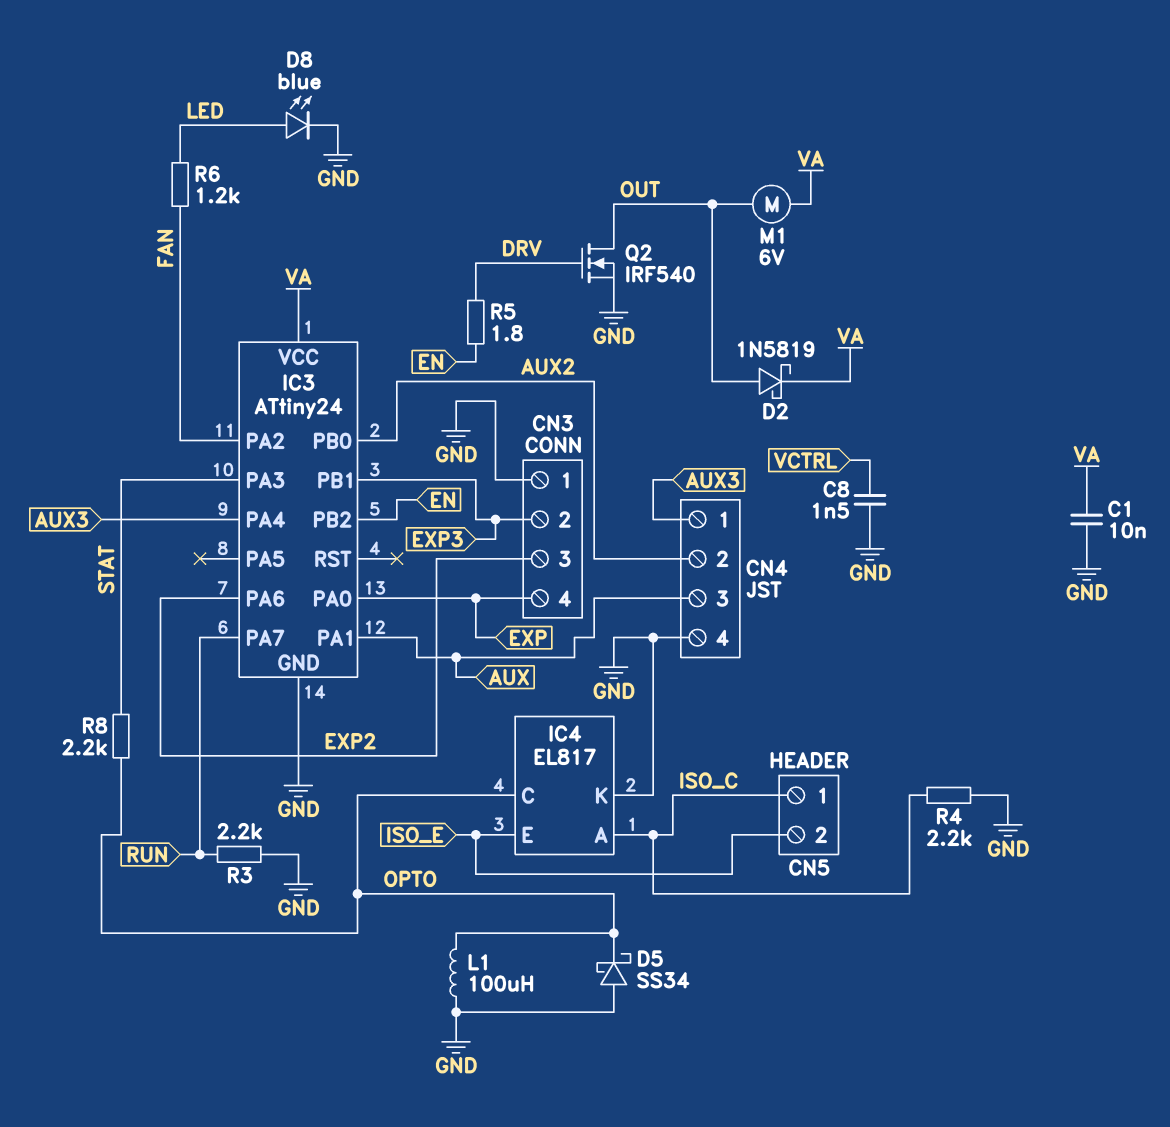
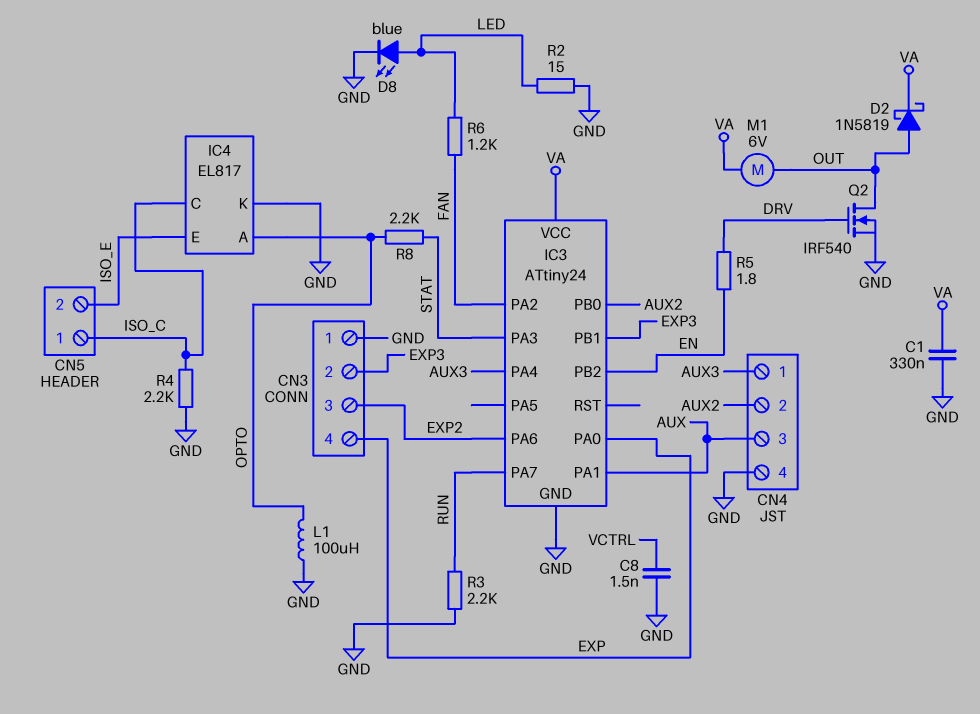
C1: 10nF (GND, VA) -> 330nF (GND, VA)
D5: schottky SS34 (A GND, K OPTO) -> none
IC4 pin A: ISO_C -> OPTO
IC4 pin C: OPTO -> ISO_C
R2: none -> 15 (GND, LED)

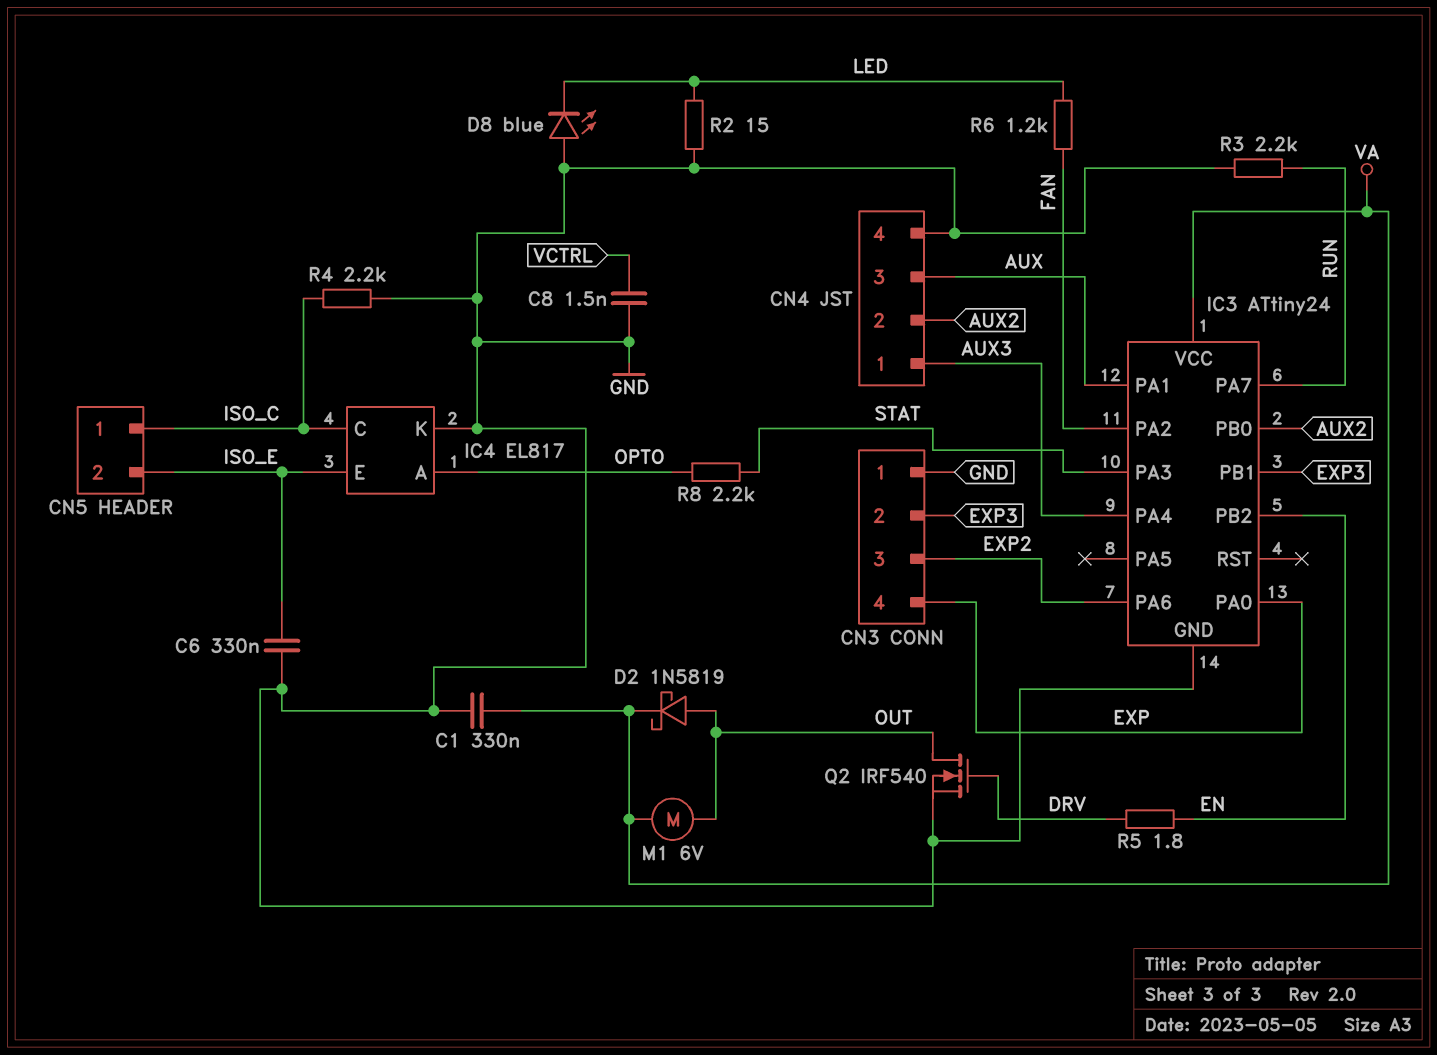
C6: none -> 330nF (GND, ISO_E)
D8: LED blue (A LED, K GND) -> LED blue (A GND, K LED)
L1: 100uH (GND, OPTO) -> none

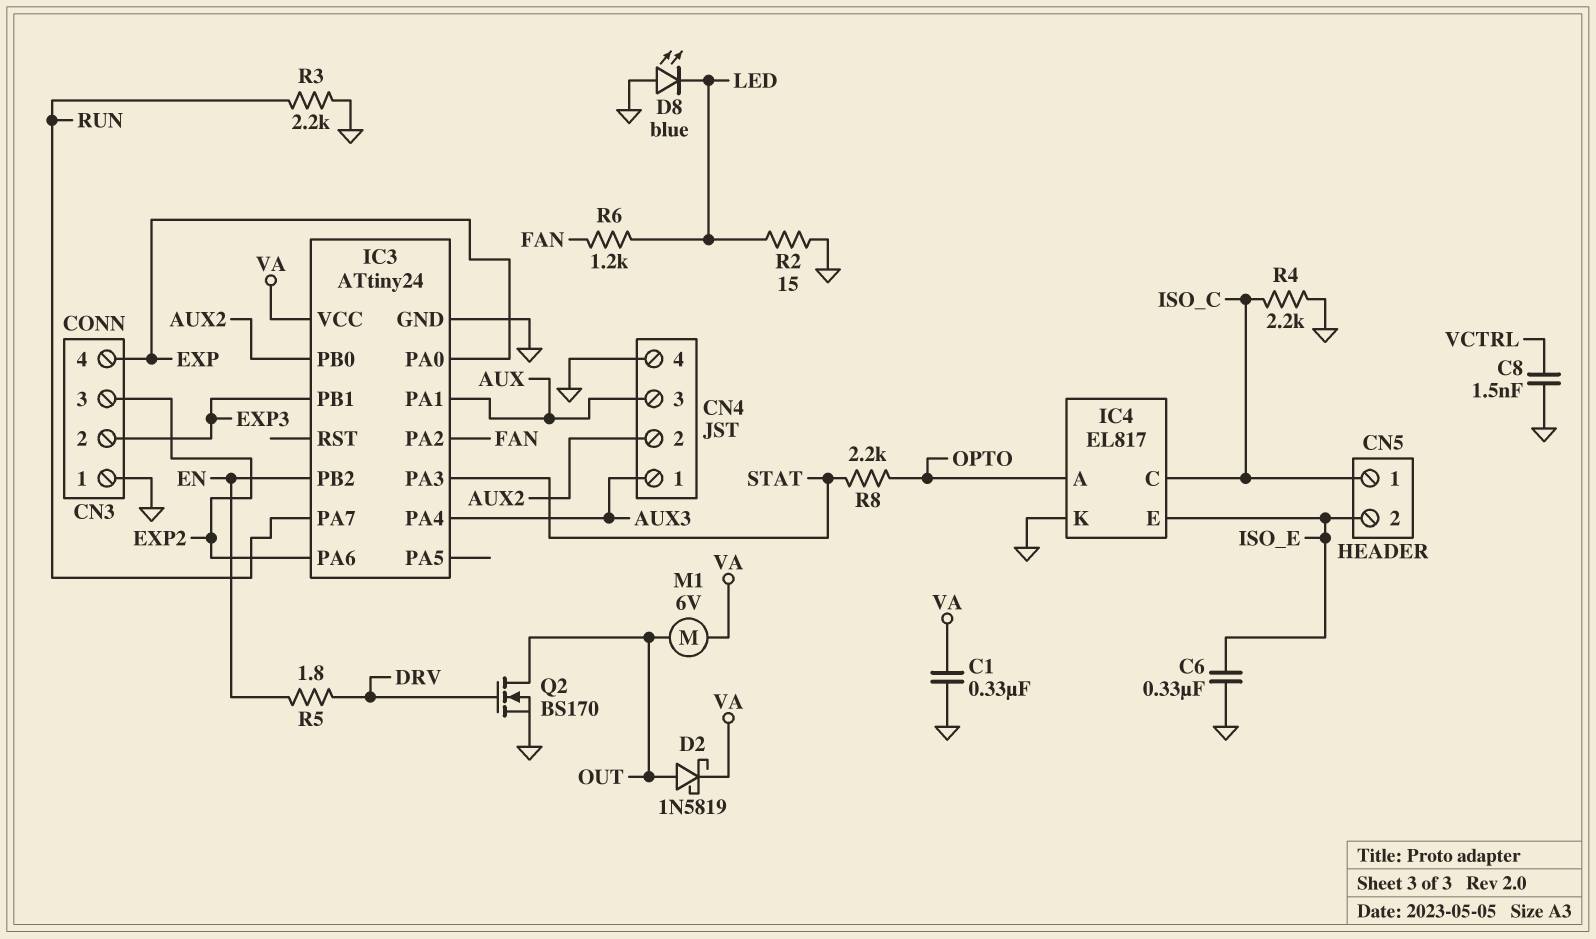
Q2: NMOS IRF540 (G DRV, D OUT, S GND) -> NMOS BS170 (G DRV, D OUT, S GND)

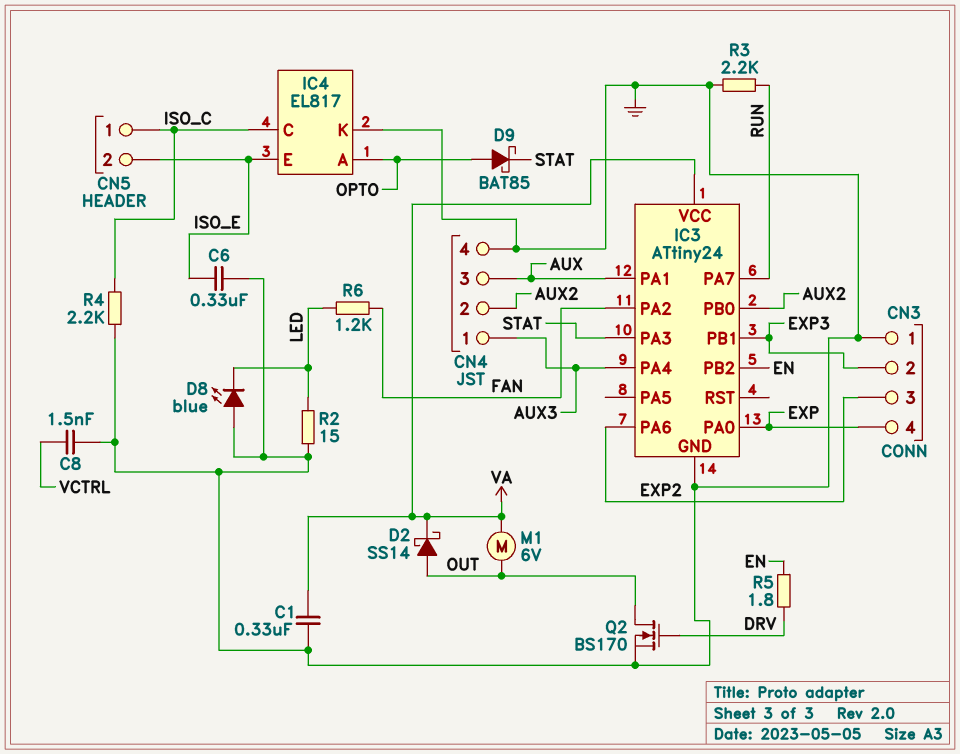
D2: schottky 1N5819 (A OUT, K VA) -> schottky SS14 (A OUT, K VA)
D9: none -> schottky BAT85 (A OPTO, K STAT)
R8: 2.2k (OPTO, STAT) -> none

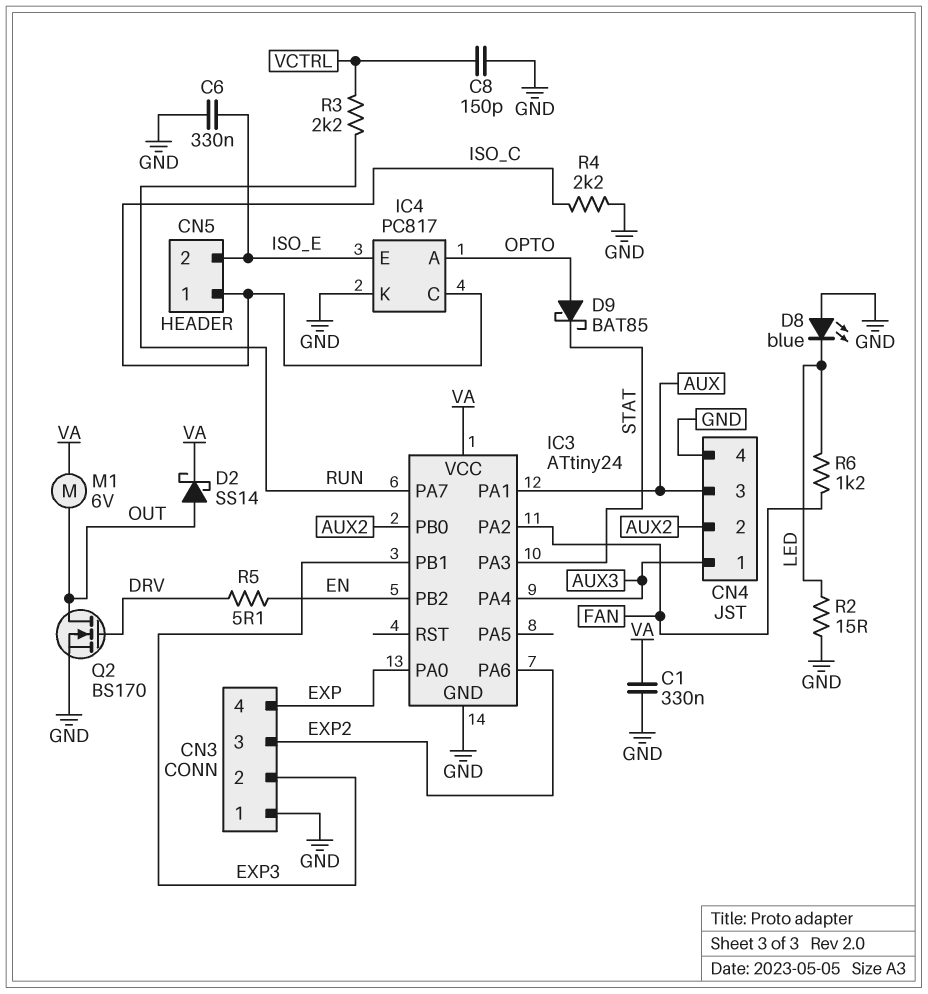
C8: 1.5nF (GND, VCTRL) -> 150pF (GND, VCTRL)
IC4: EL817 -> PC817
R3: 2.2k (GND, RUN) -> 2.2k (RUN, VCTRL)
R5: 1.8 (DRV, EN) -> 5.1 (DRV, EN)

